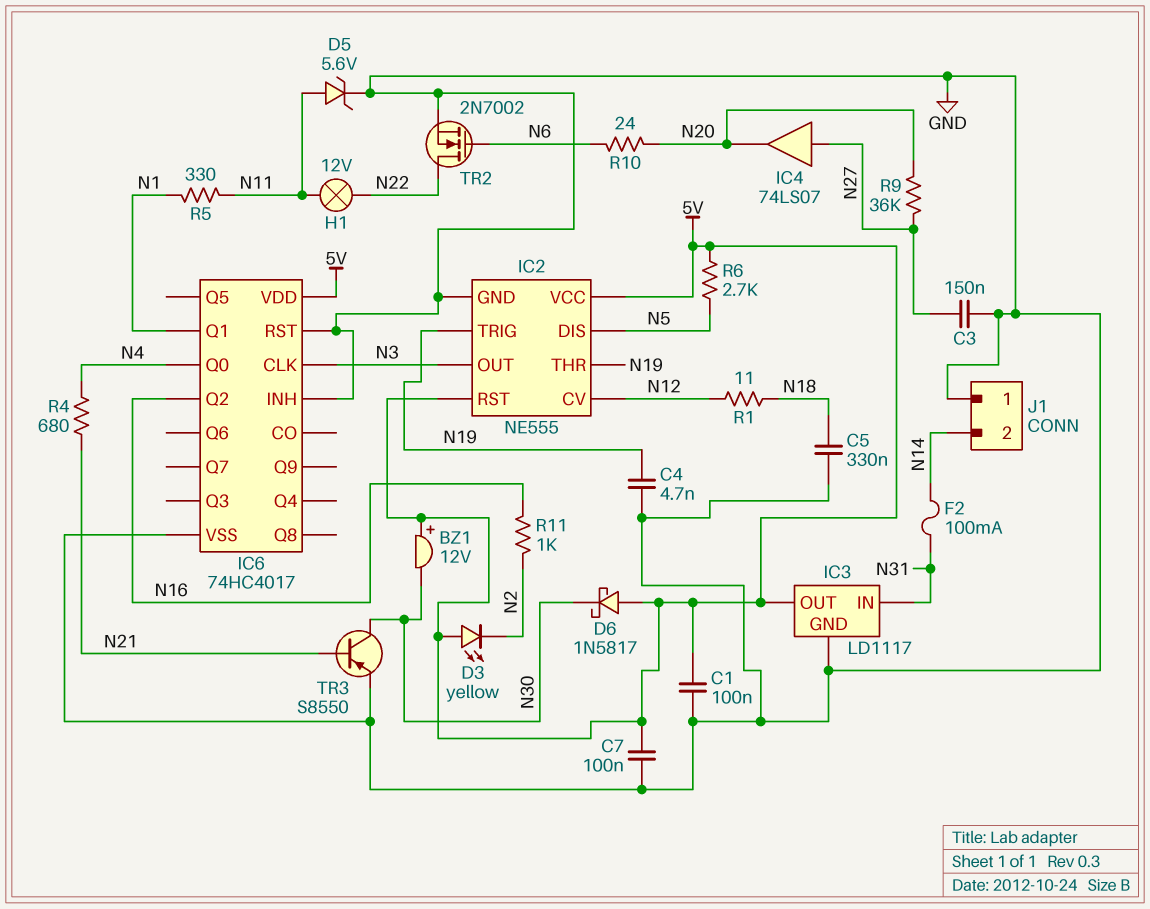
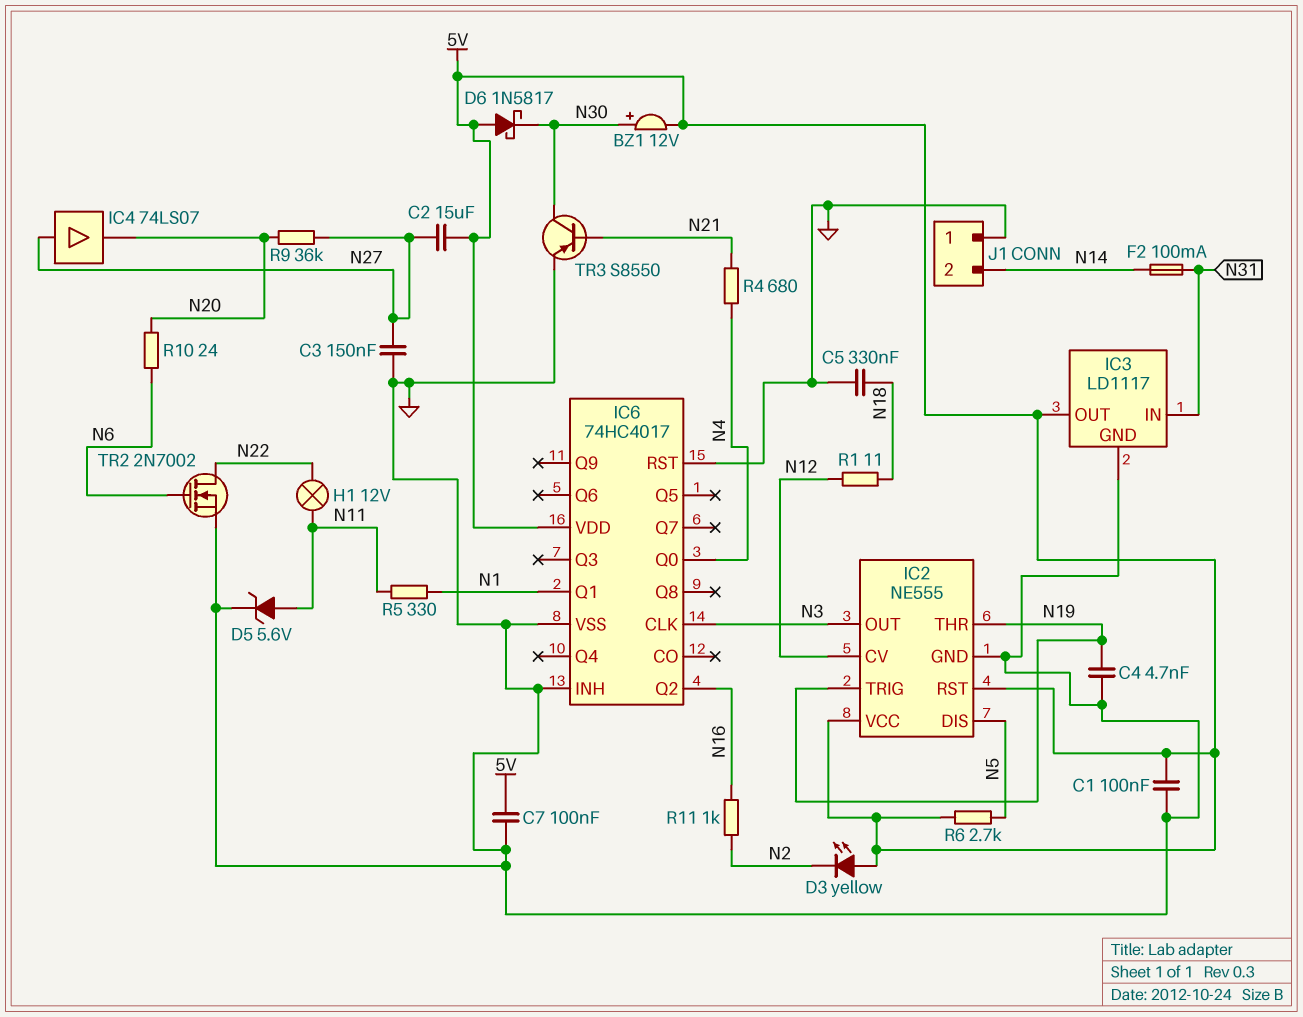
BZ1: buzzer 12V (plus 5V, minus N30) -> buzzer 12V (plus N30, minus 5V)
C2: none -> 15uF (5V, N27)

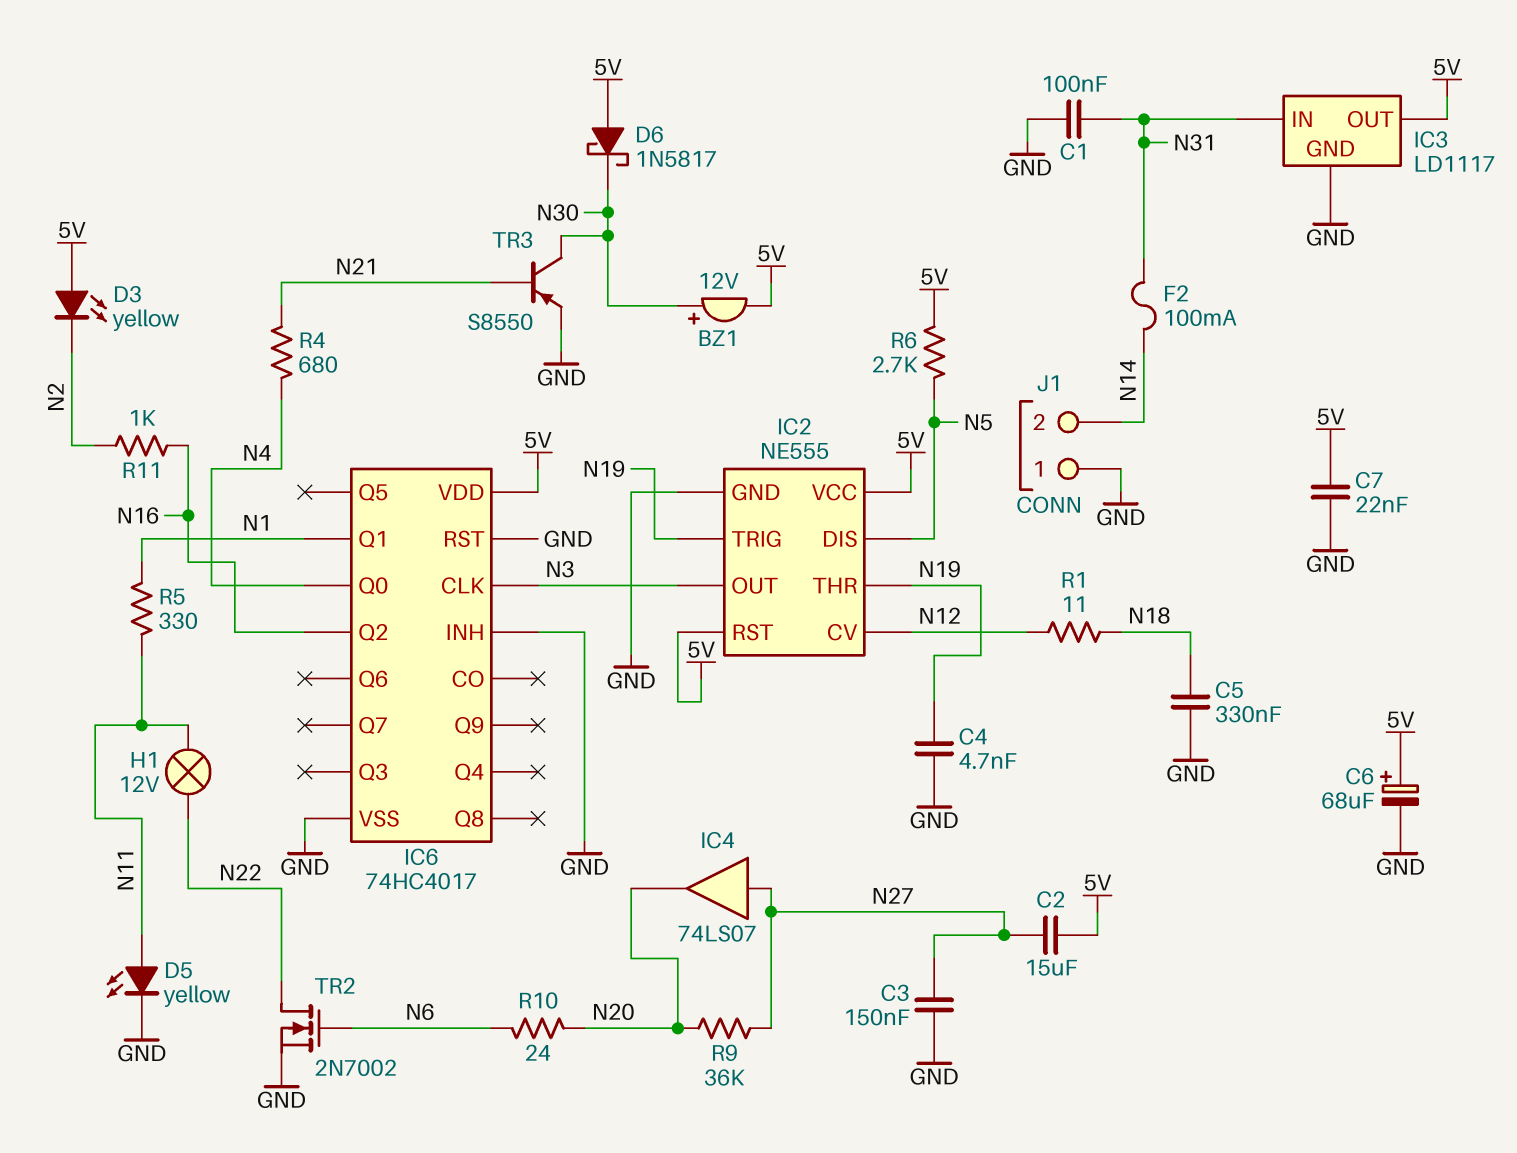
C1: 100nF (5V, GND) -> 100nF (GND, N31)
C6: none -> 68uF (plus 5V, minus GND)
C7: 100nF (5V, GND) -> 22nF (5V, GND)
D5: zener 5.6V (A N11, K GND) -> LED yellow (A N11, K GND)

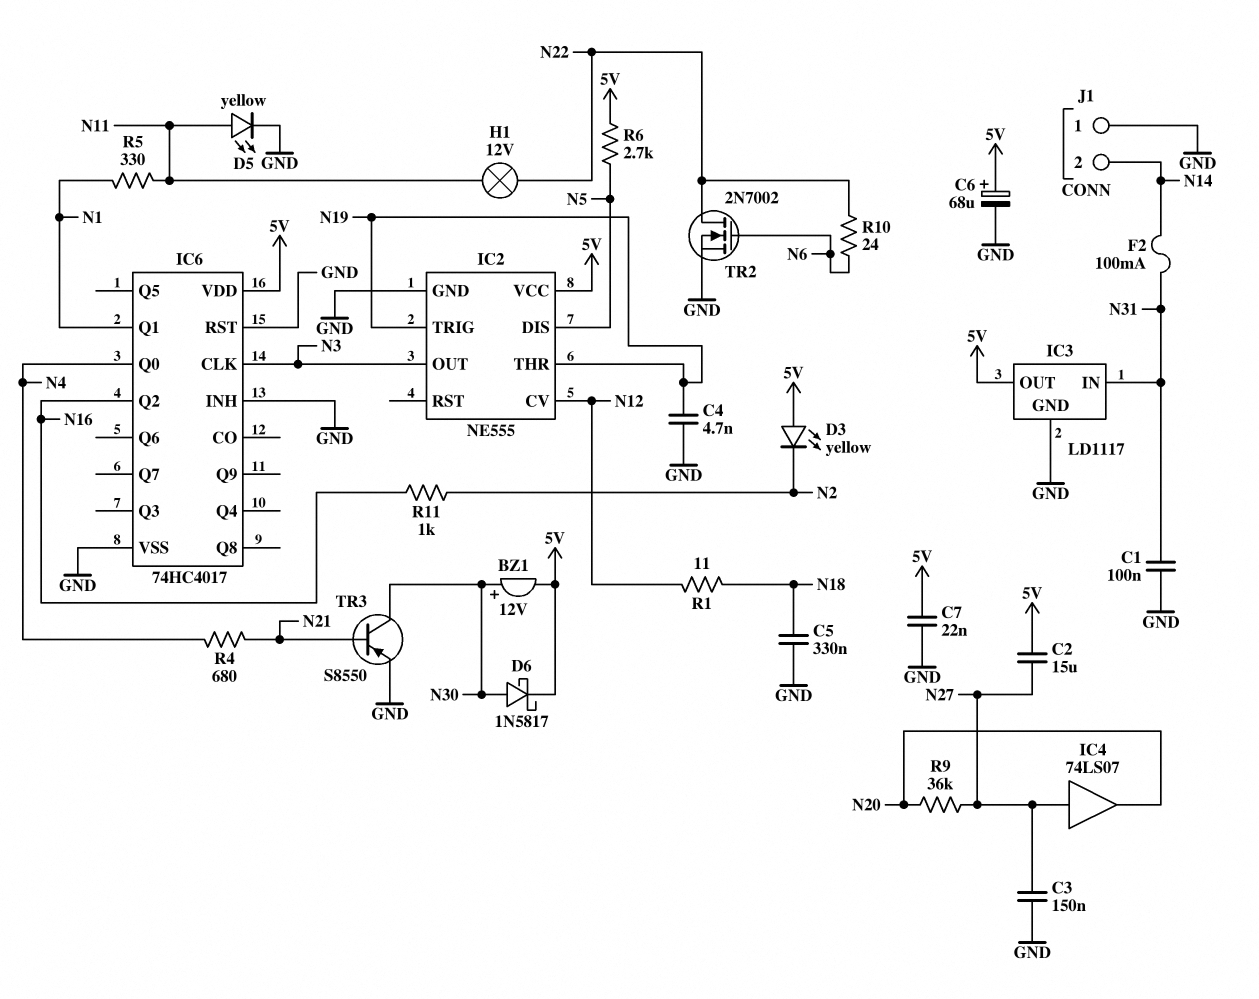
D6: schottky 1N5817 (A 5V, K N30) -> schottky 1N5817 (A N30, K 5V)
IC2 pin RST: 5V -> none
R10: 24 (N6, N20) -> 24 (N6, N22)

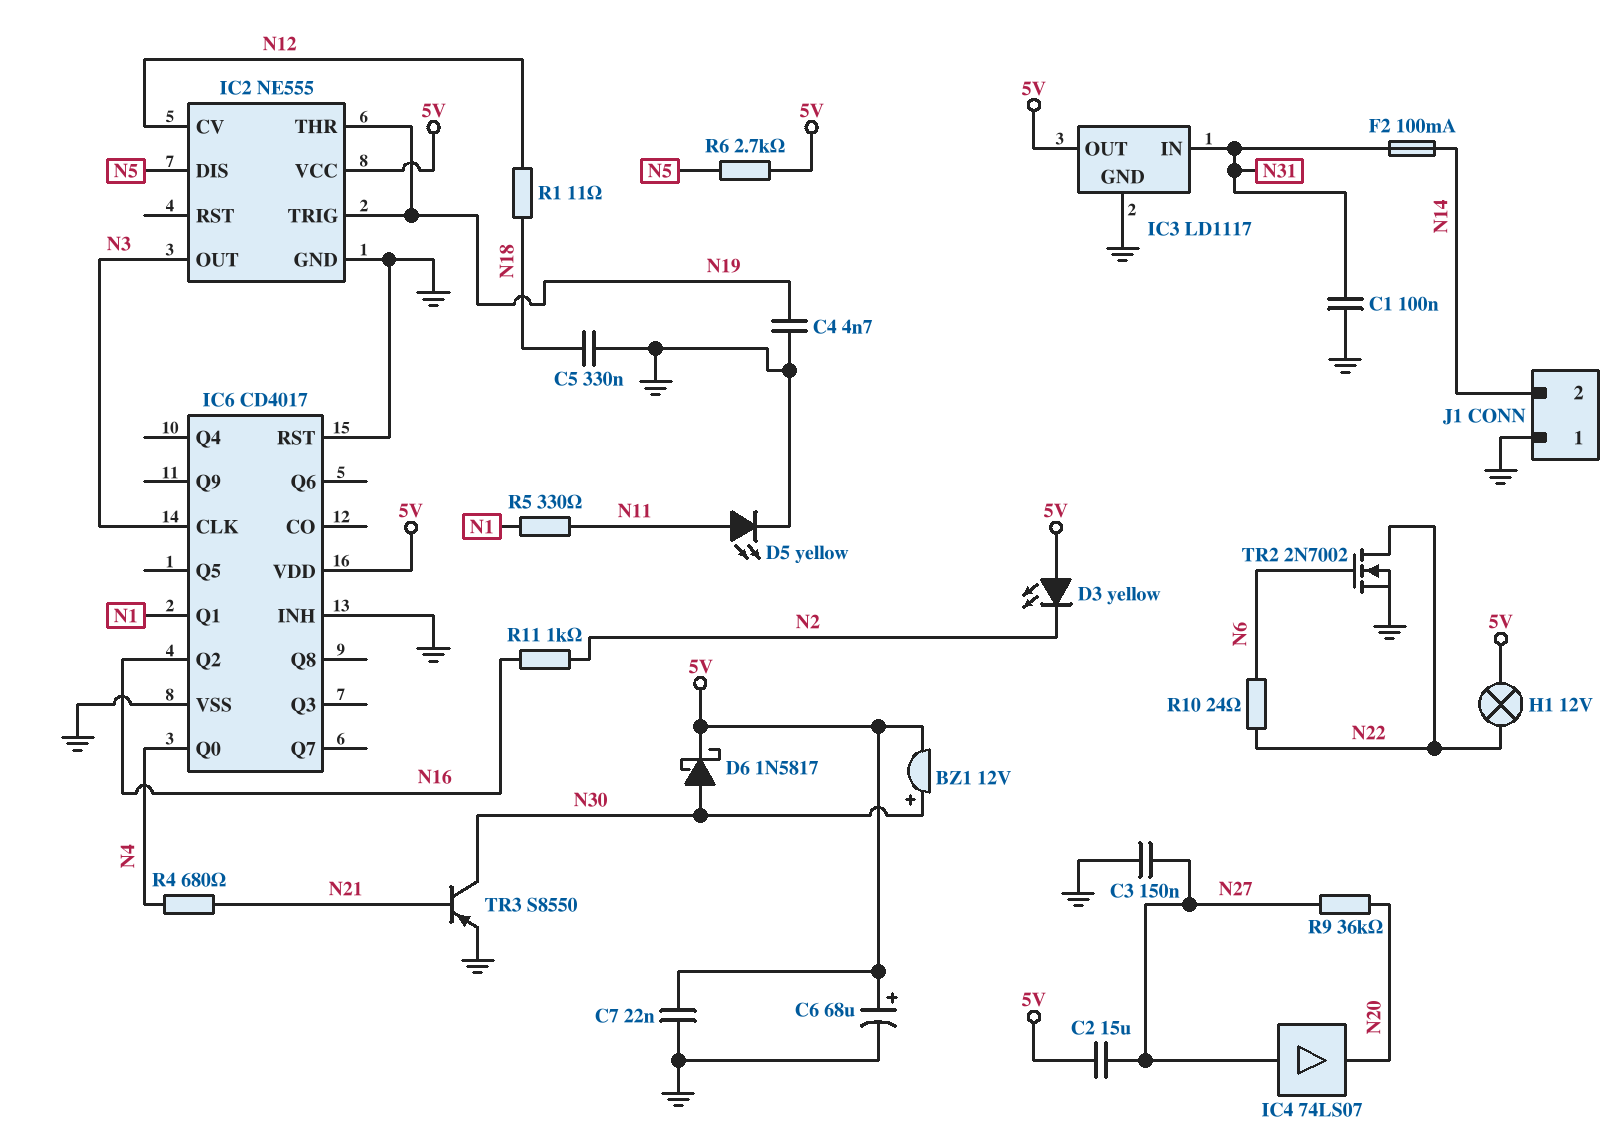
H1: lamp 12V (N11, N22) -> lamp 12V (5V, N22)
IC6: 74HC4017 -> CD4017

